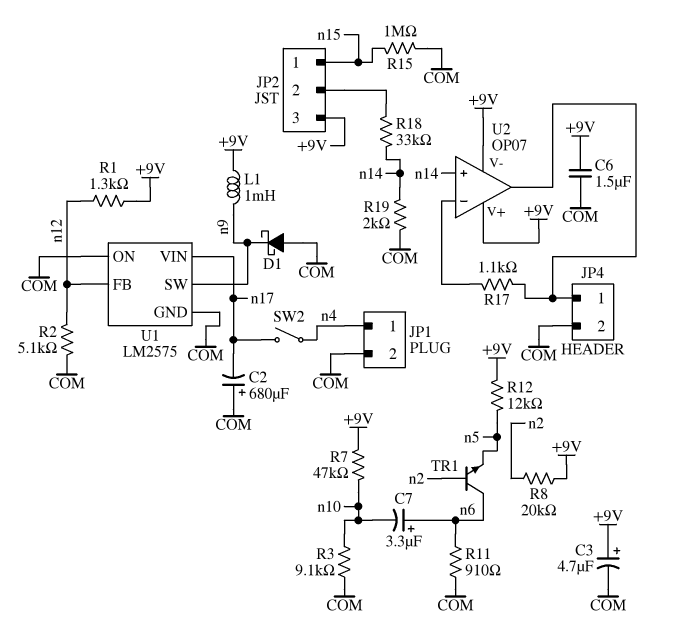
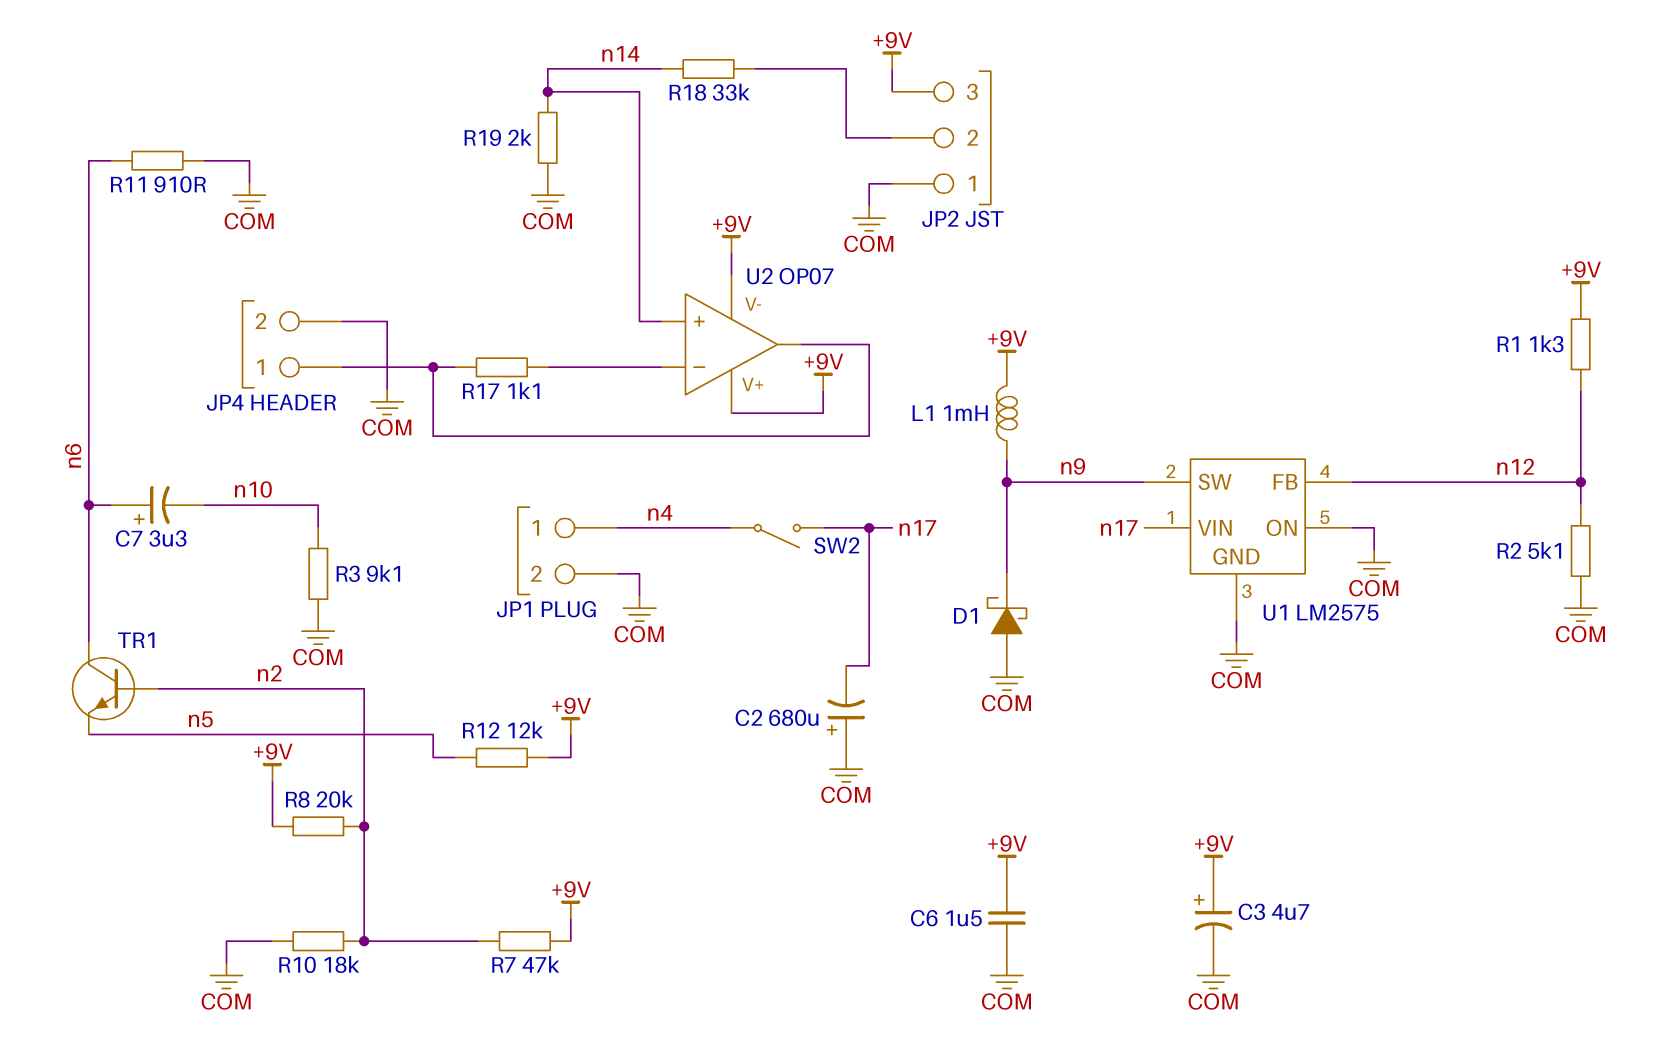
JP2 pin 1: n15 -> COM
R7: 47k (+9V, n10) -> 47k (+9V, n2)
R10: none -> 18k (COM, n2)
R15: 1M (COM, n15) -> none

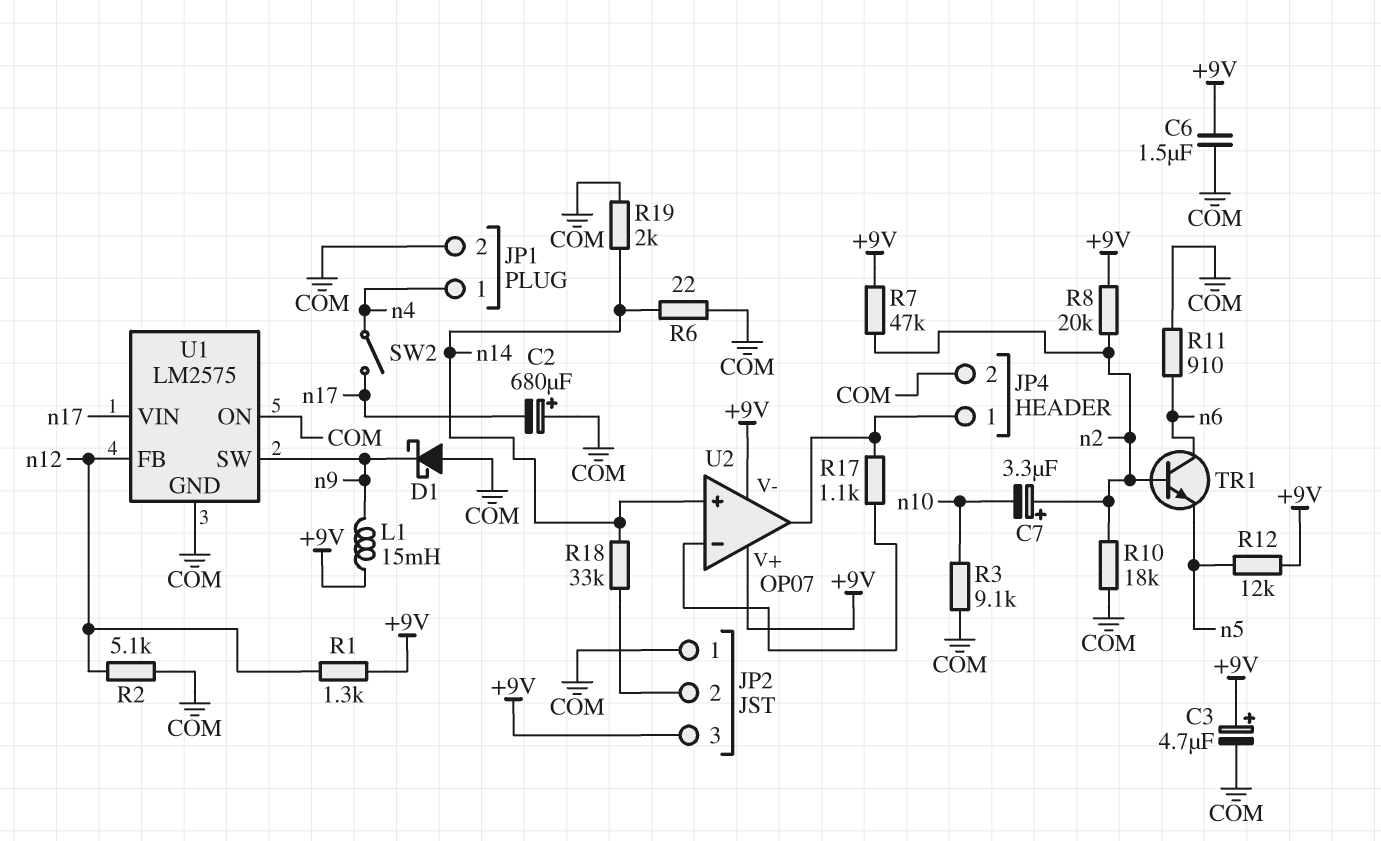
C7: 3.3uF (plus n6, minus n10) -> 3.3uF (plus n2, minus n10)
L1: 1mH (+9V, n9) -> 15mH (+9V, n9)
R6: none -> 22 (COM, n14)

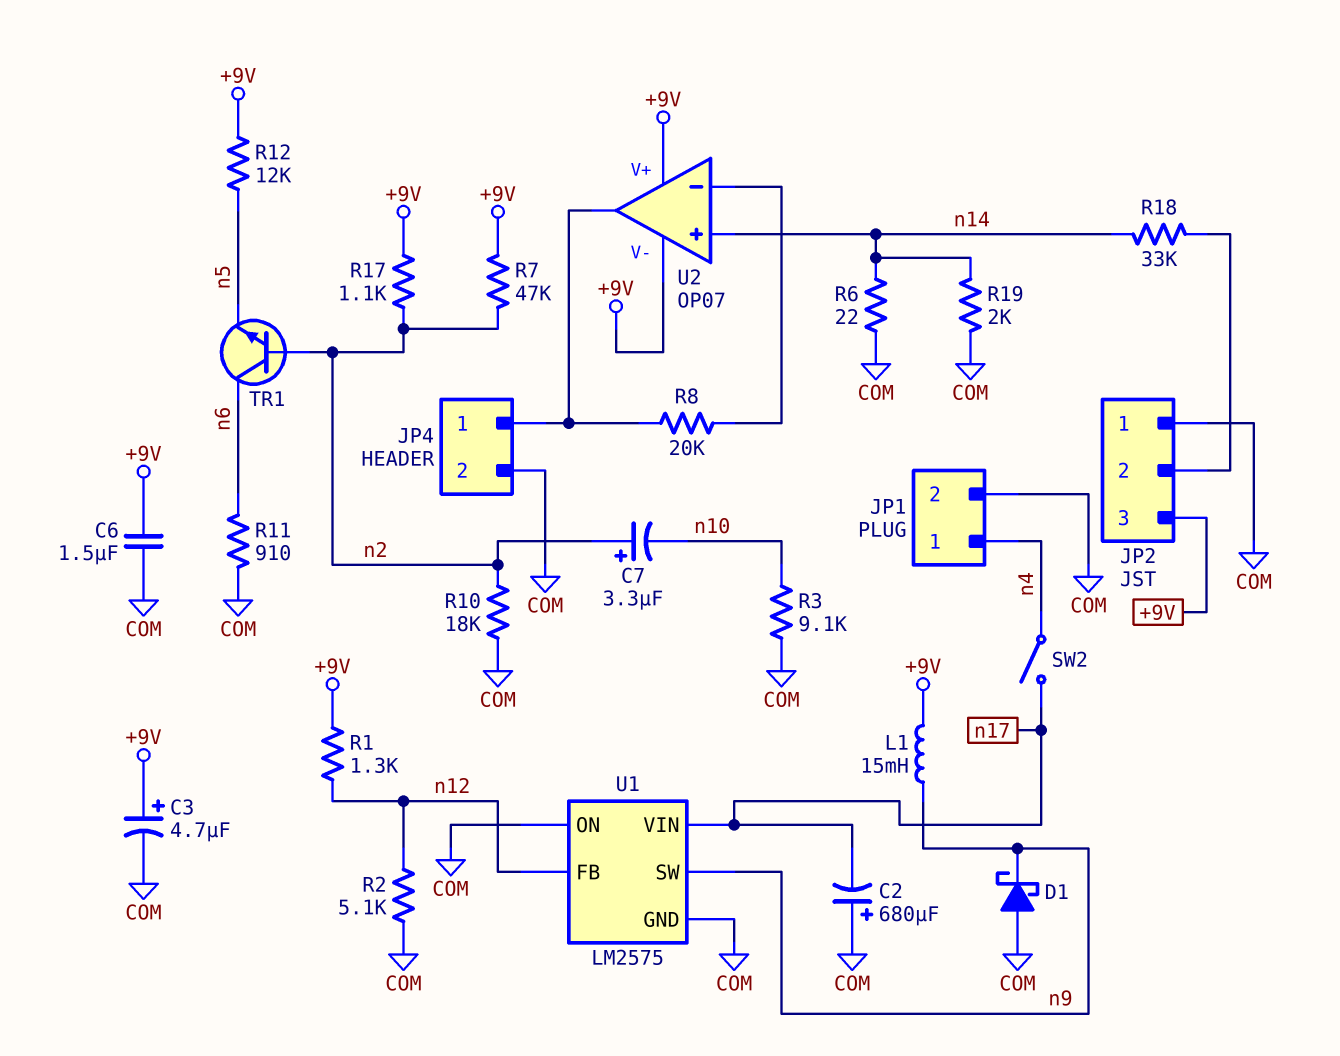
R8: 20k (+9V, n2) -> 20k (JP4/1, U2/in-)
R17: 1.1k (JP4/1, U2/in-) -> 1.1k (+9V, n2)

